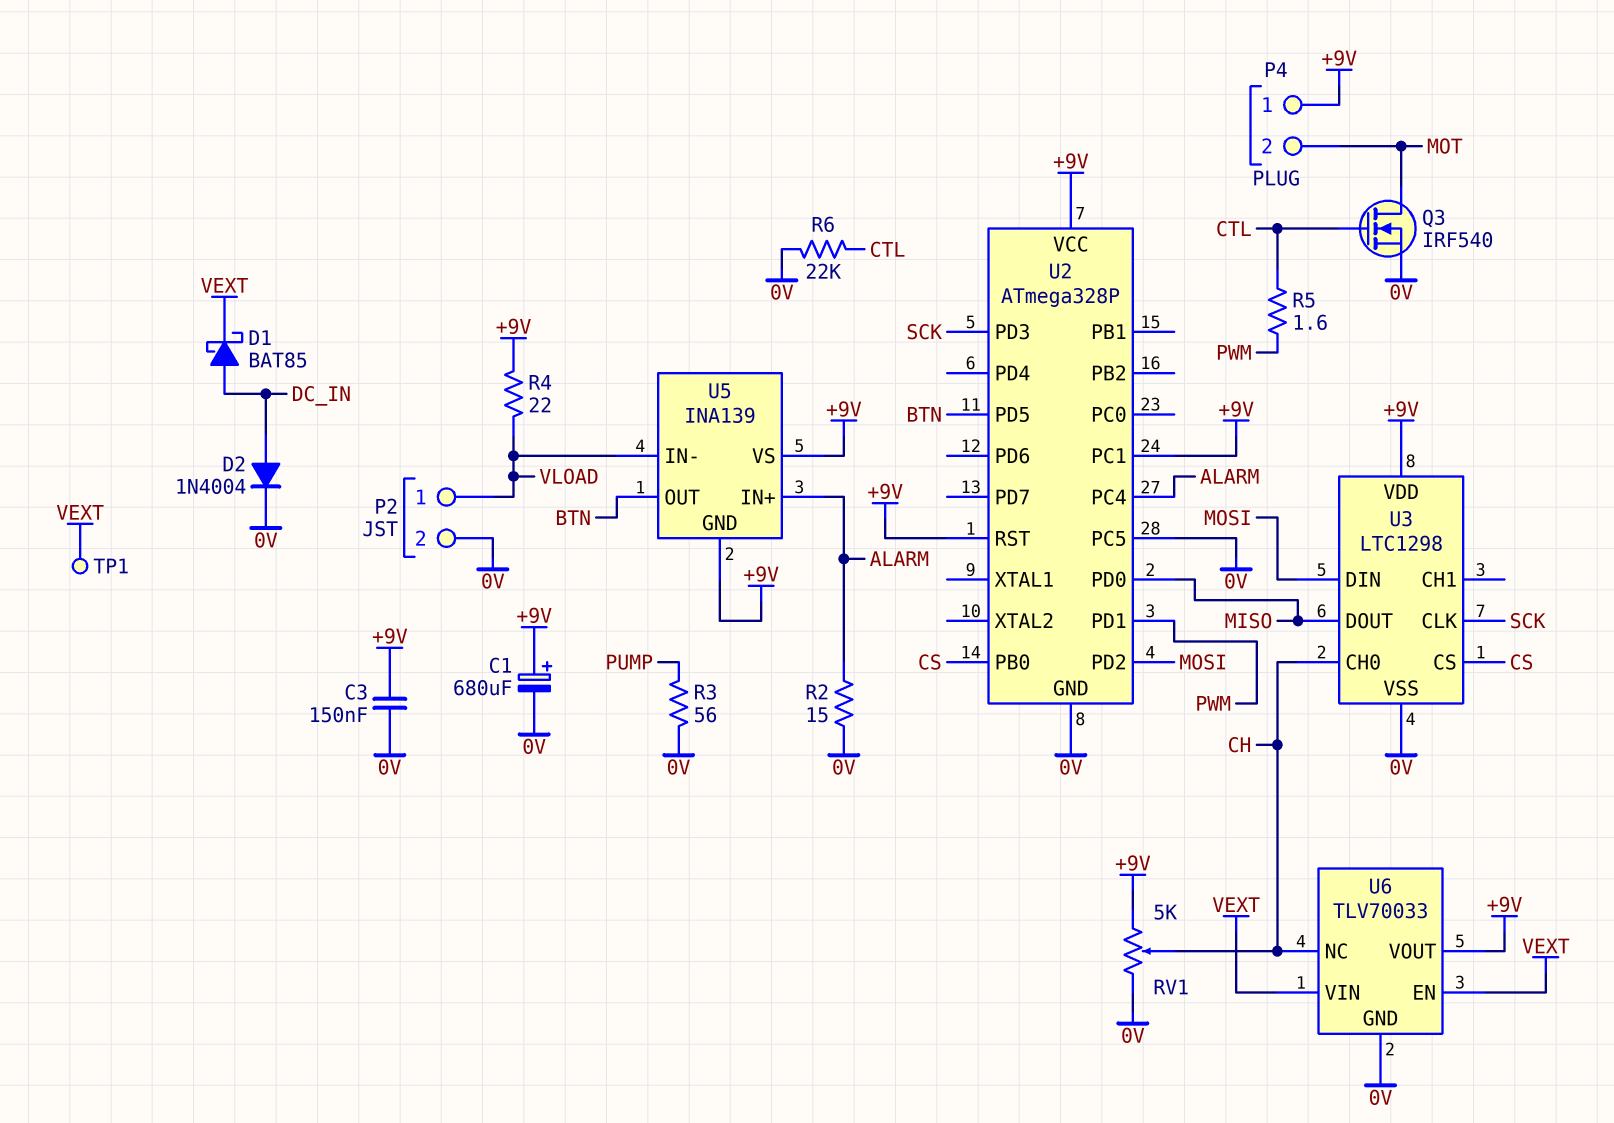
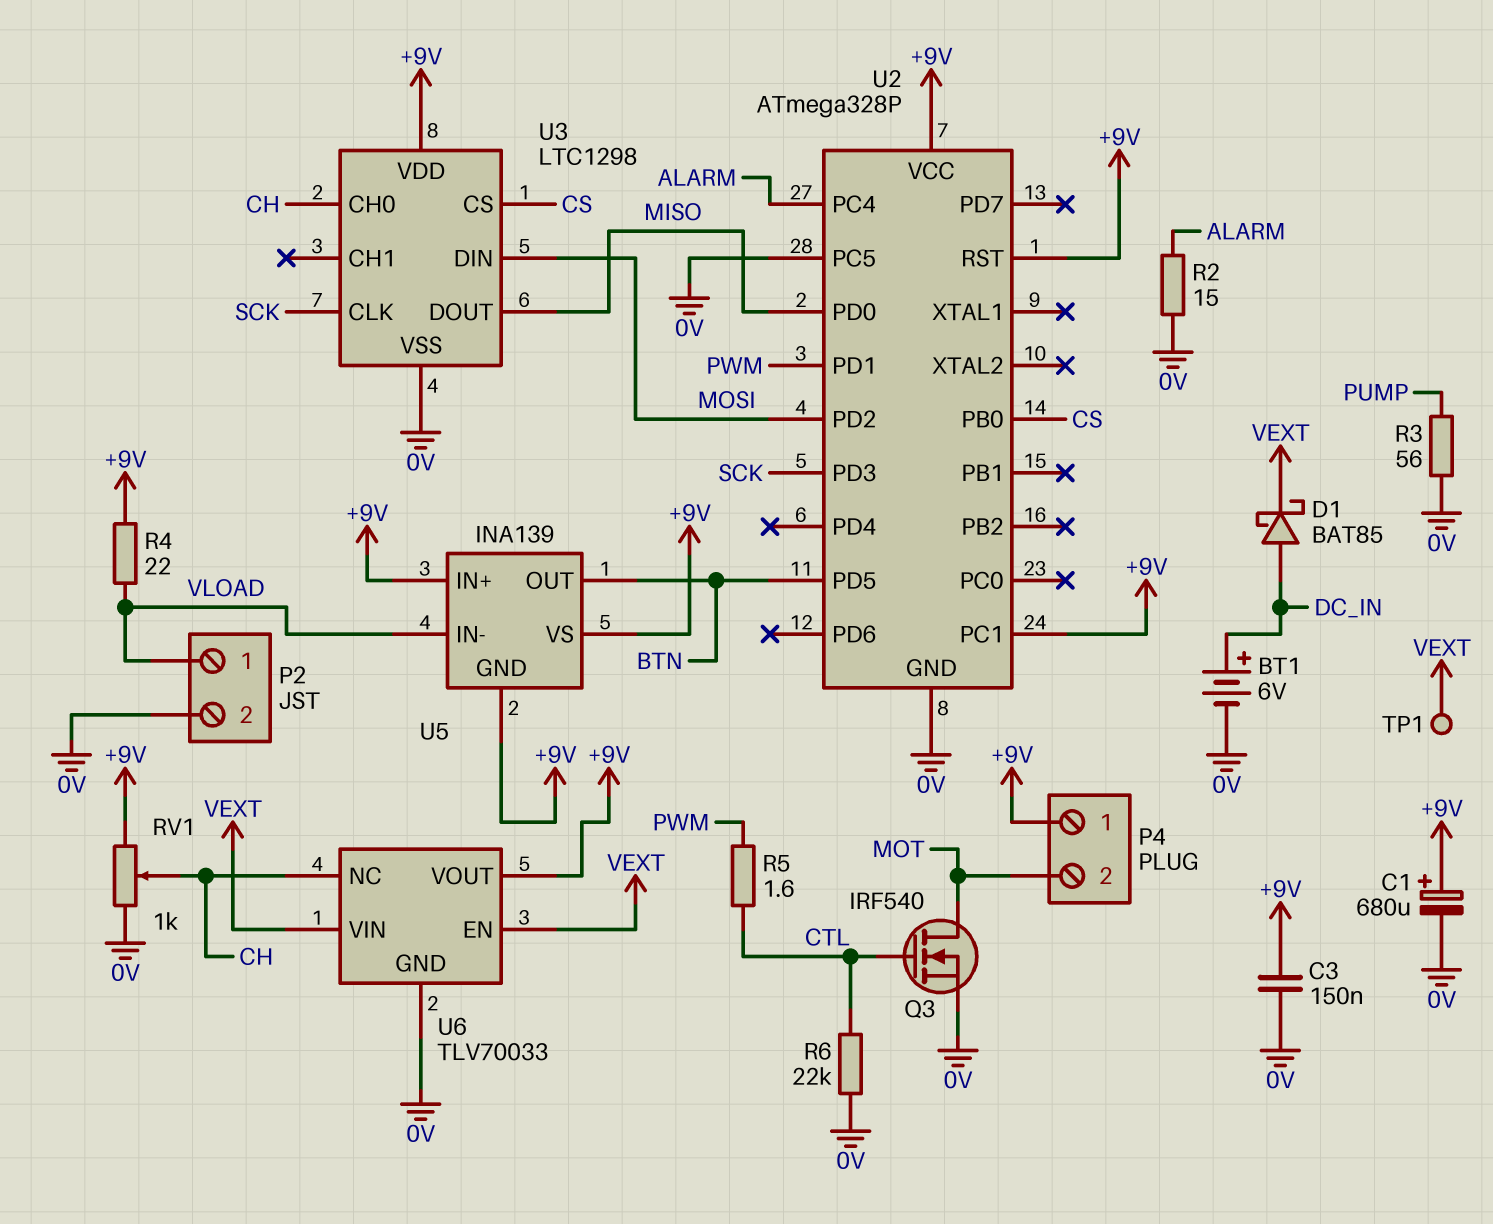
BT1: none -> 6V (plus DC_IN, minus 0V)
D2: diode 1N4004 (A DC_IN, K 0V) -> none
RV1: 5k (+9V, 0V, wiper CH) -> 1k (+9V, 0V, wiper CH)
U5 pin IN+: ALARM -> +9V

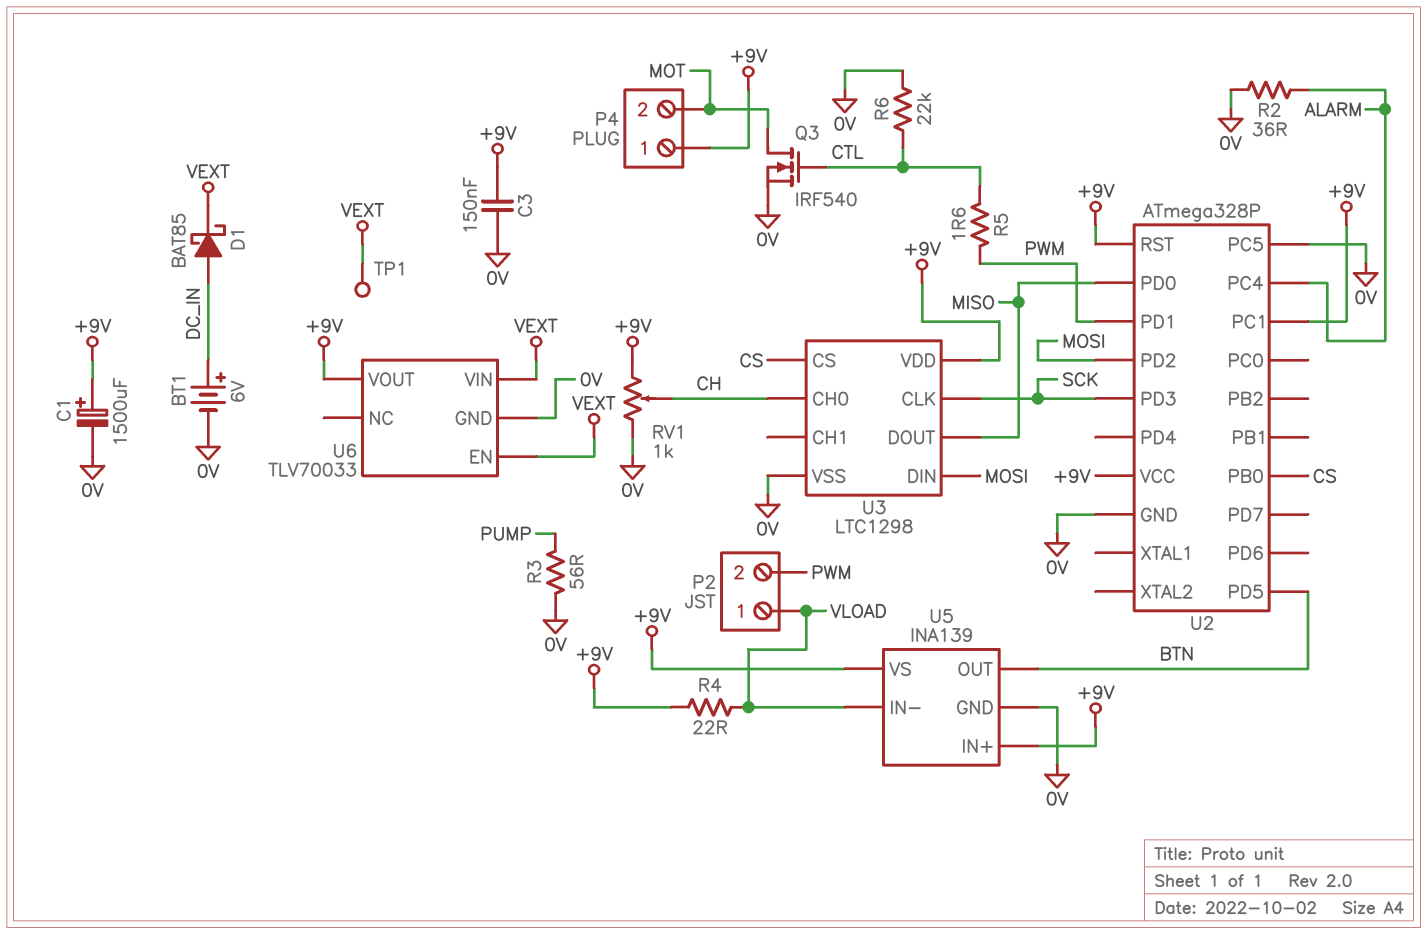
C1: 680uF (plus +9V, minus 0V) -> 1500uF (plus +9V, minus 0V)
P2 pin 2: 0V -> PWM
R2: 15 (0V, ALARM) -> 36 (0V, ALARM)
U5 pin GND: +9V -> 0V
U6 pin NC: CH -> none

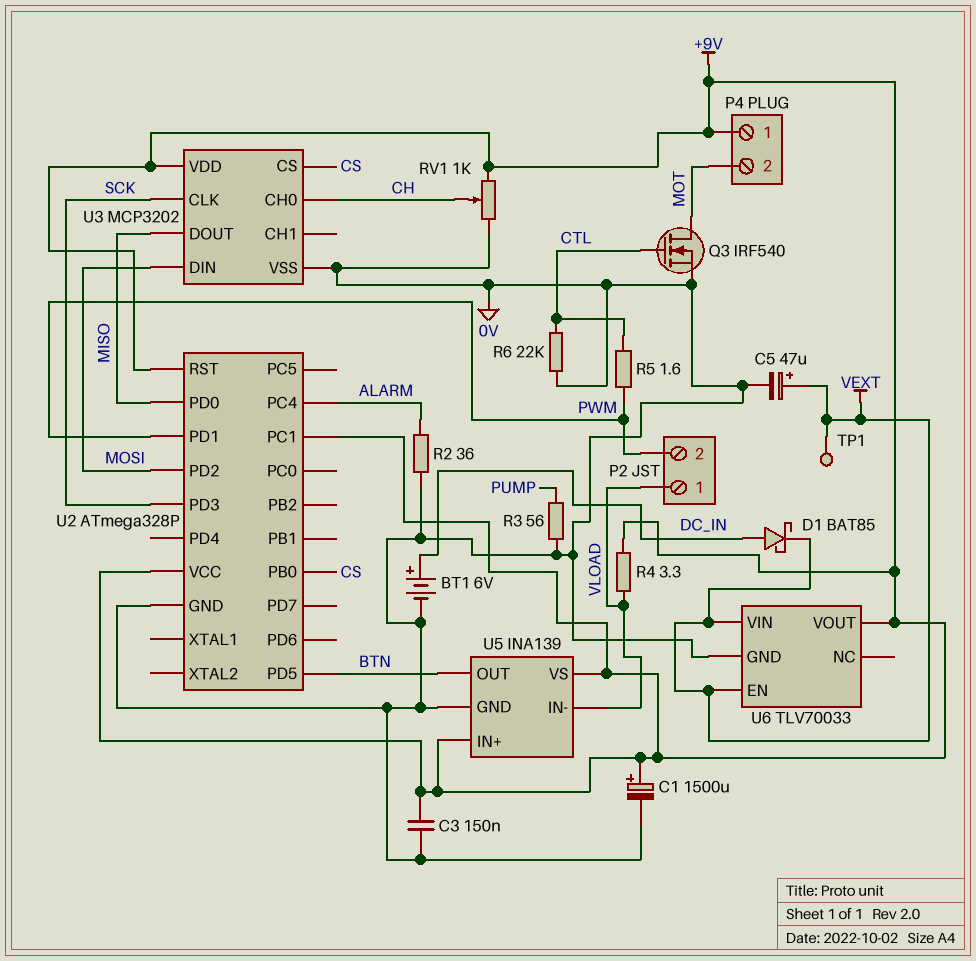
C5: none -> 47uF (plus VEXT, minus 0V)
R4: 22 (+9V, VLOAD) -> 3.3 (+9V, VLOAD)
U2 pin PC5: 0V -> none
U3: LTC1298 -> MCP3202

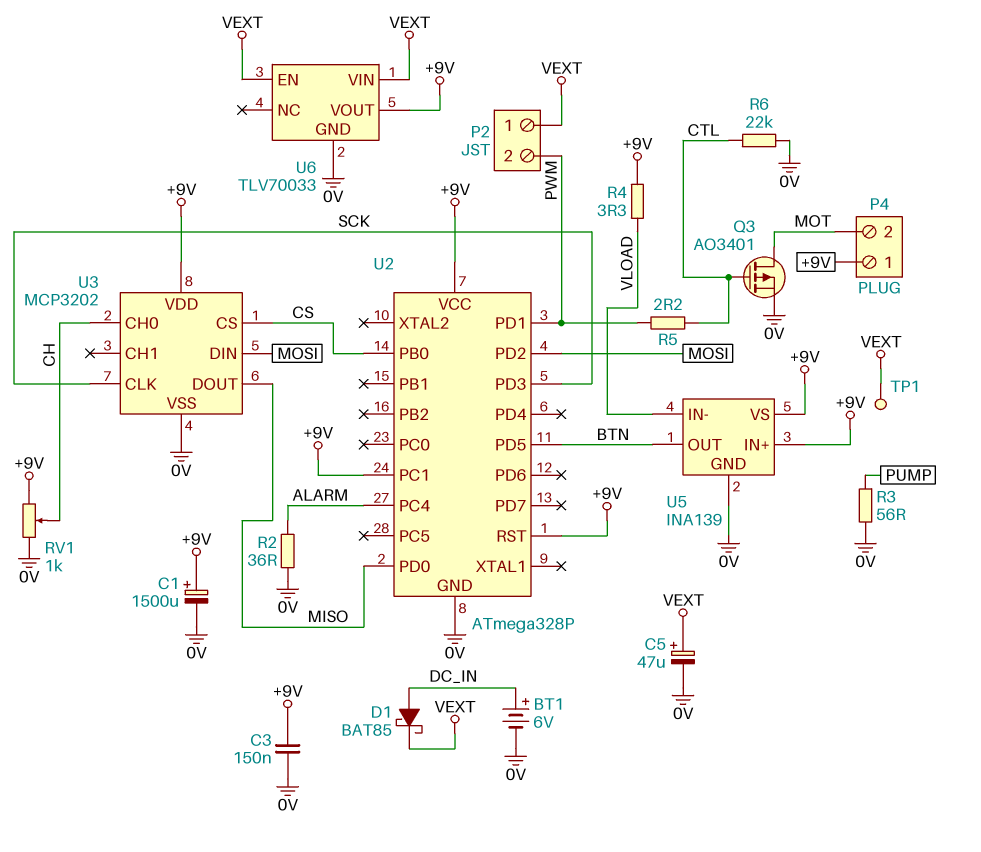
P2 pin 1: VLOAD -> VEXT
Q3: NMOS IRF540 (G CTL, D MOT, S 0V) -> PMOS AO3401 (G CTL, D MOT, S 0V)
R5: 1.6 (CTL, PWM) -> 2.2 (CTL, PWM)

